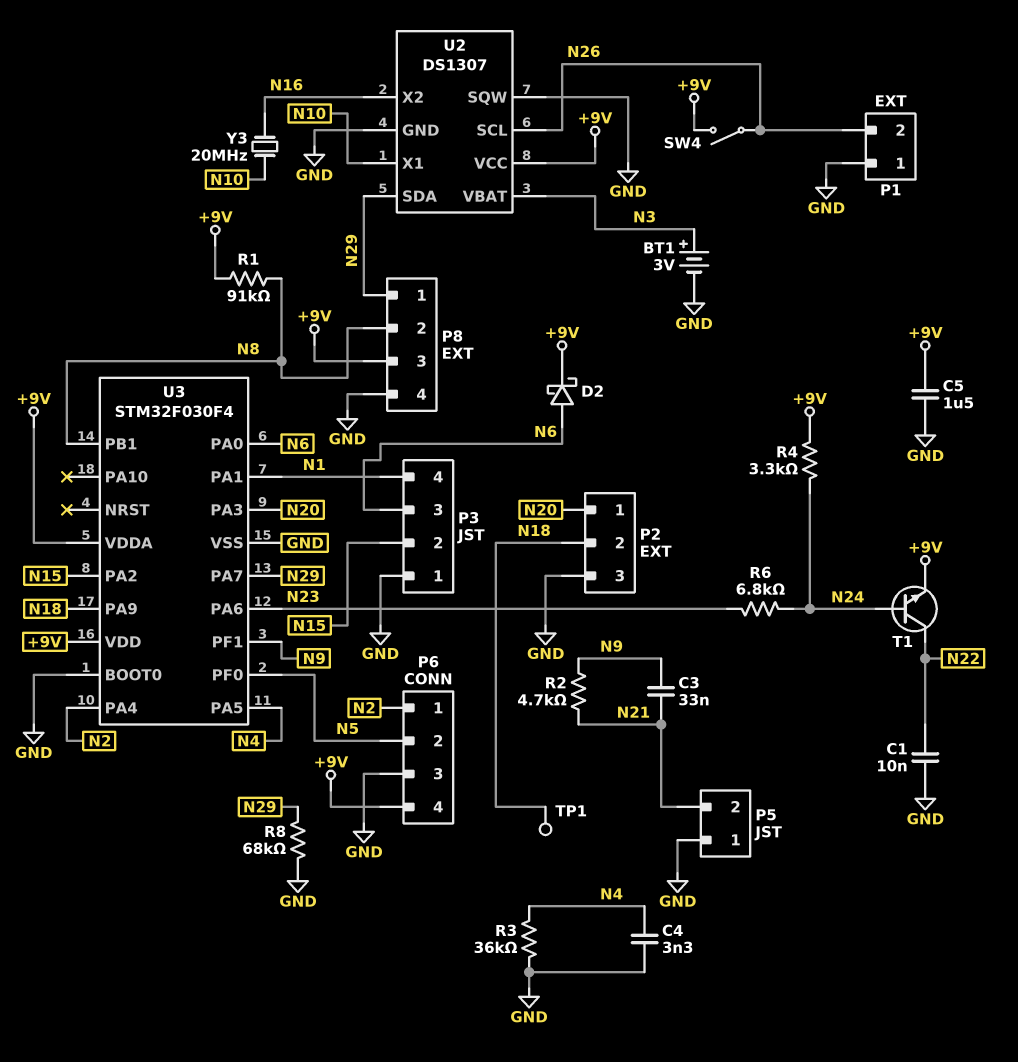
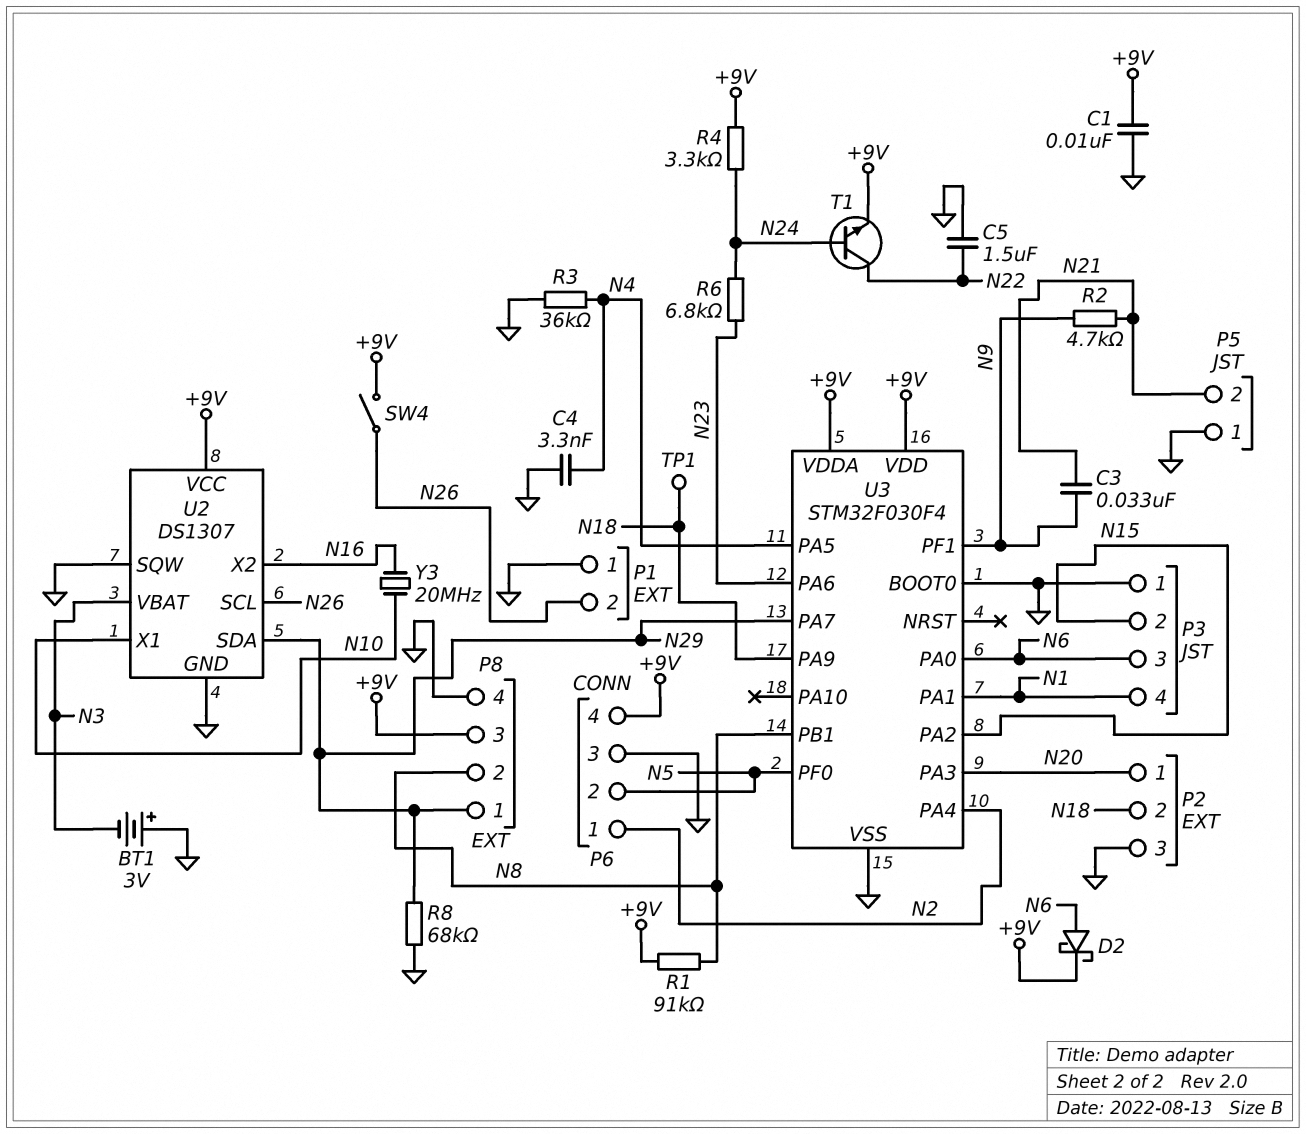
BT1: 3V (plus N3, minus GND) -> 3V (plus GND, minus N3)
C1: 10nF (GND, N22) -> 10nF (+9V, GND)
C5: 1.5uF (+9V, GND) -> 1.5uF (GND, N22)

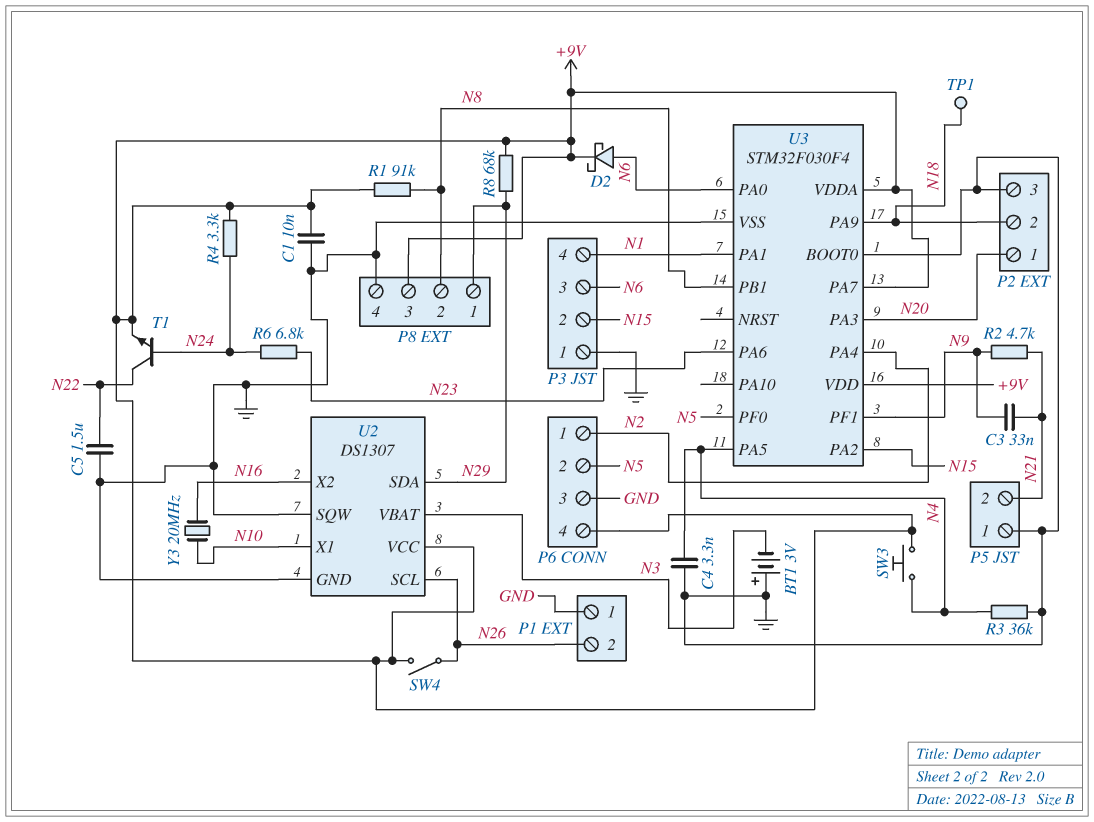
R8: 68k (GND, N29) -> 68k (+9V, N29)
SW3: none -> button (+9V, N4)
U3 pin PA7: N29 -> +9V

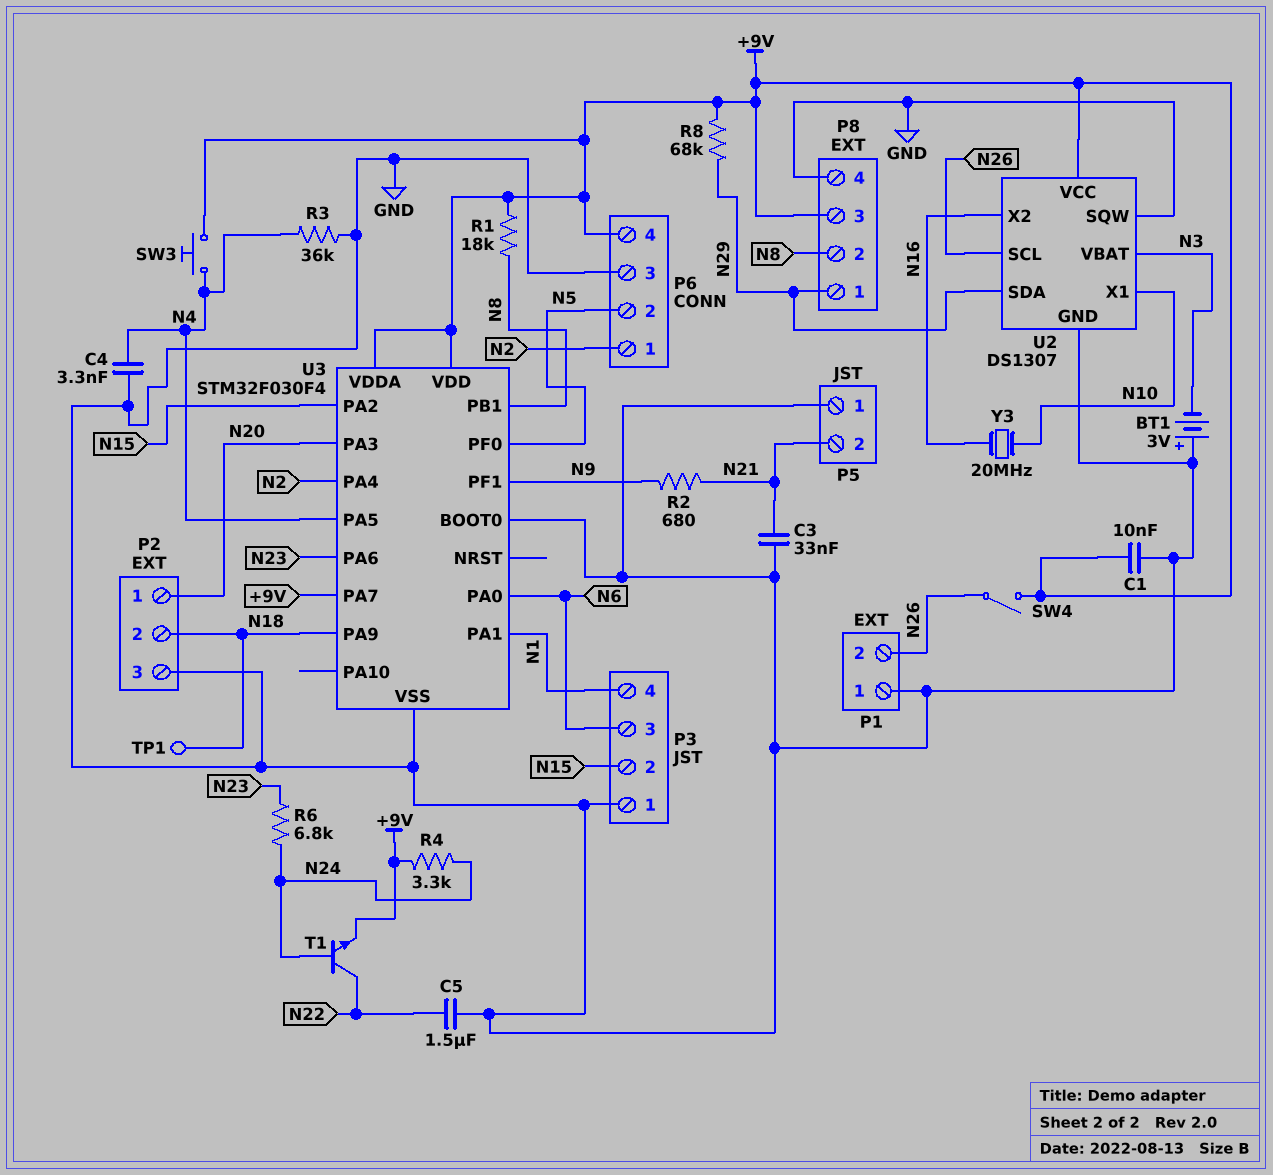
C3: 33nF (N9, N21) -> 33nF (GND, N21)
D2: schottky (A N6, K +9V) -> none
R1: 91k (+9V, N8) -> 18k (+9V, N8)
R2: 4.7k (N9, N21) -> 680 (N9, N21)

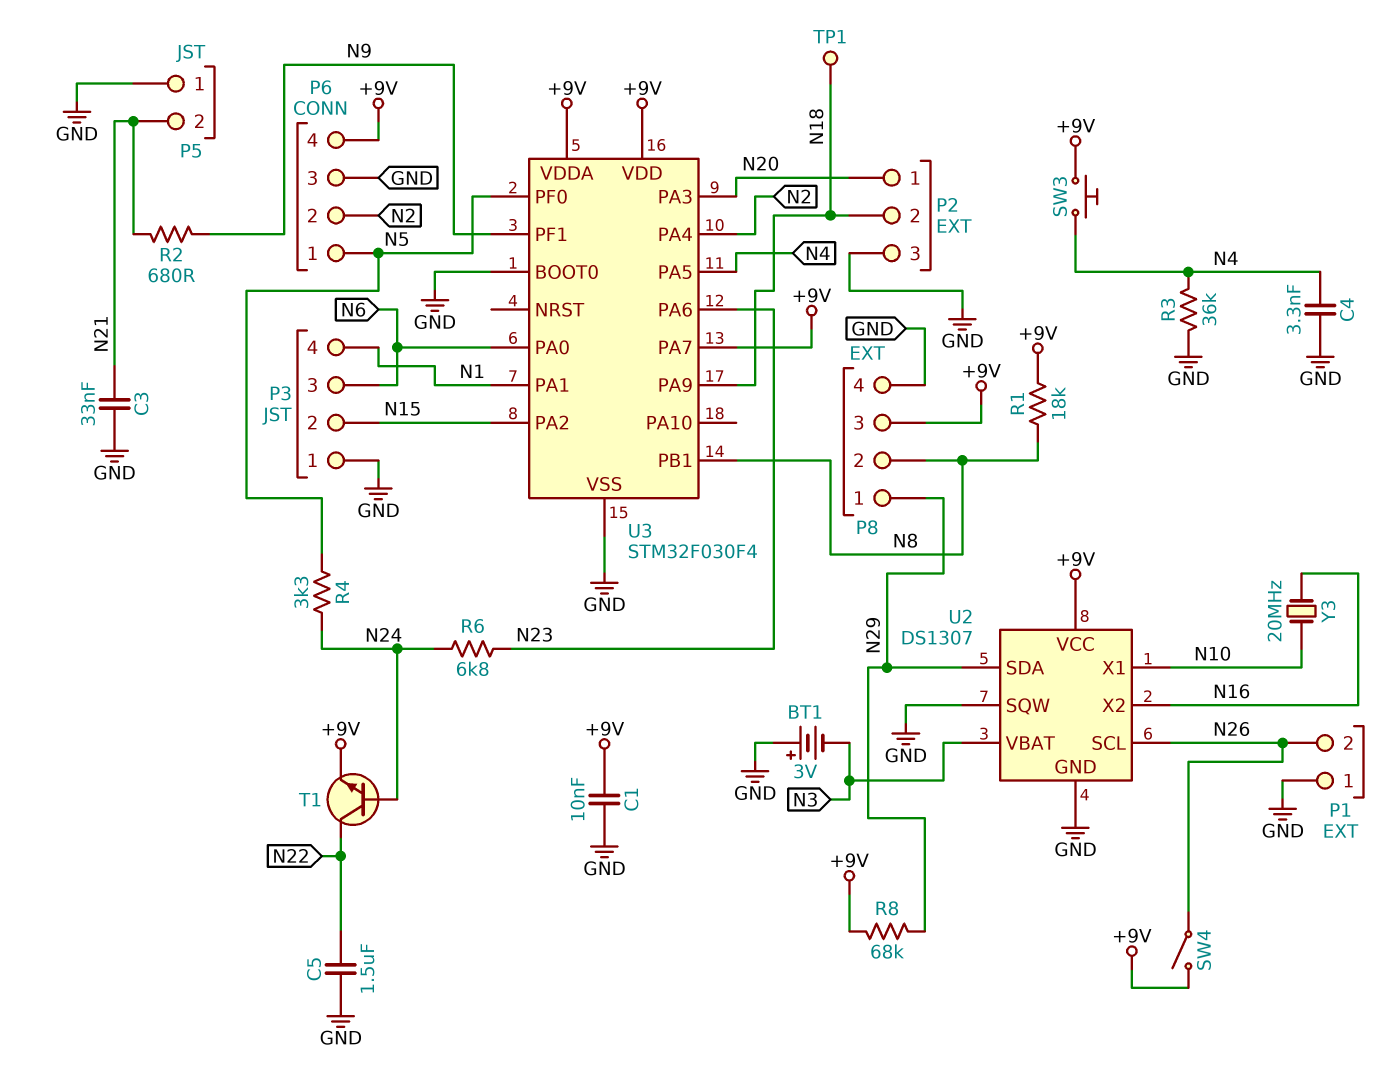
P6 pin 1: N2 -> N5
P6 pin 2: N5 -> N2
R4: 3.3k (+9V, N24) -> 3.3k (N5, N24)

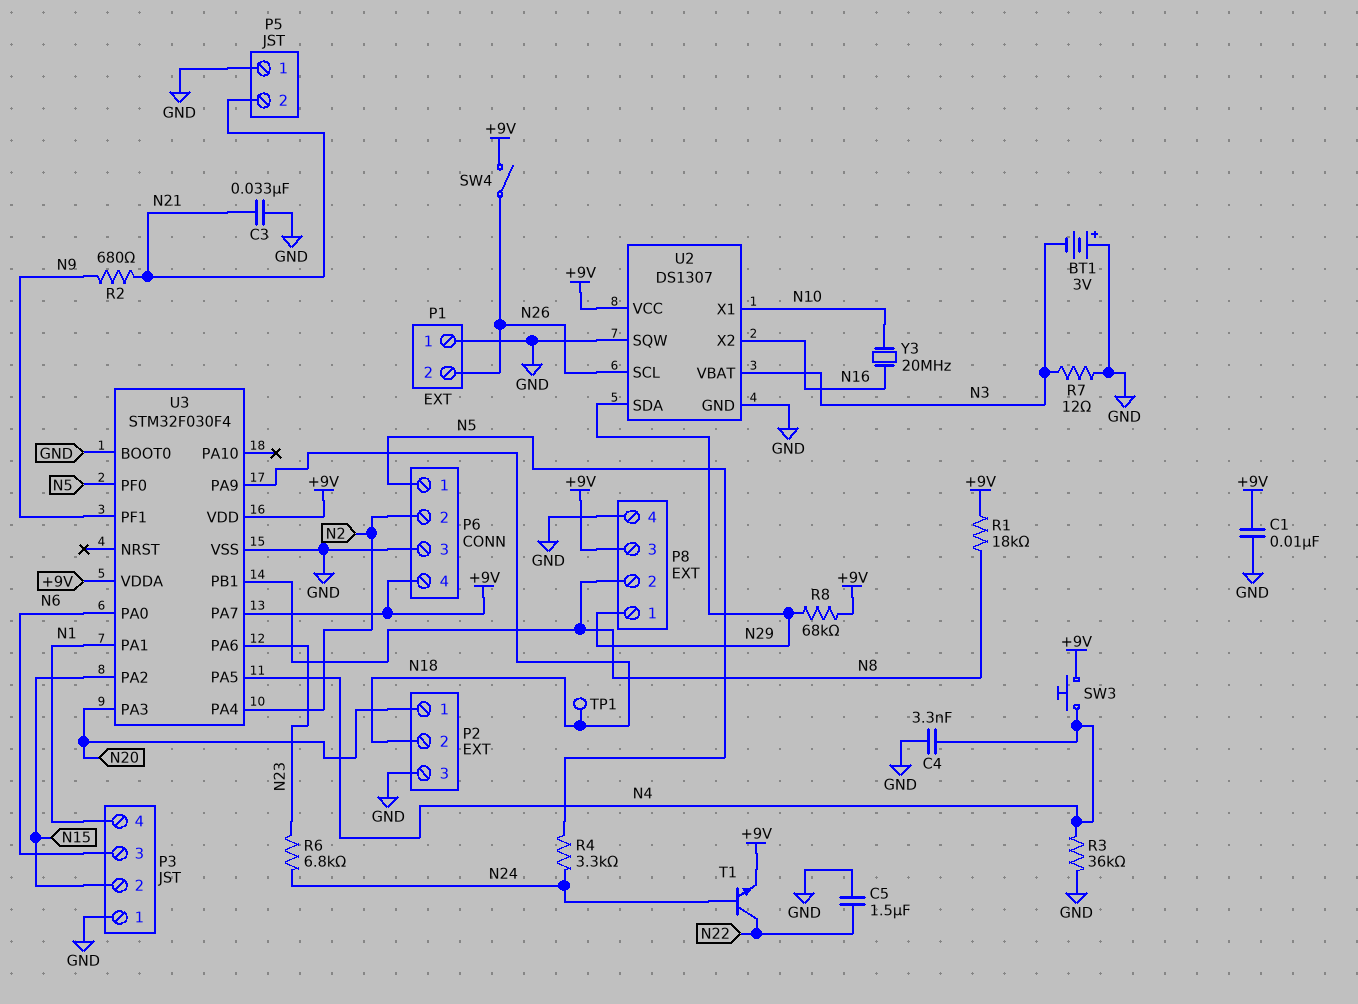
R7: none -> 12 (GND, N3)

